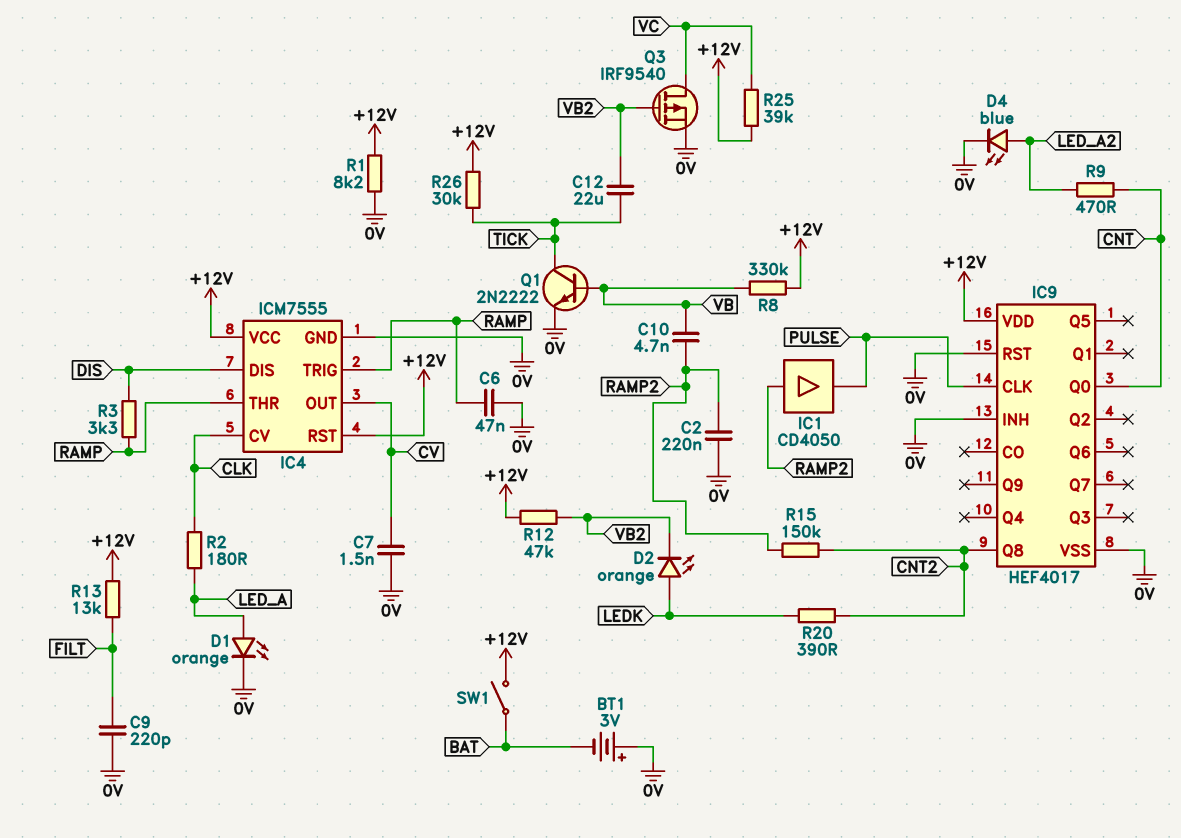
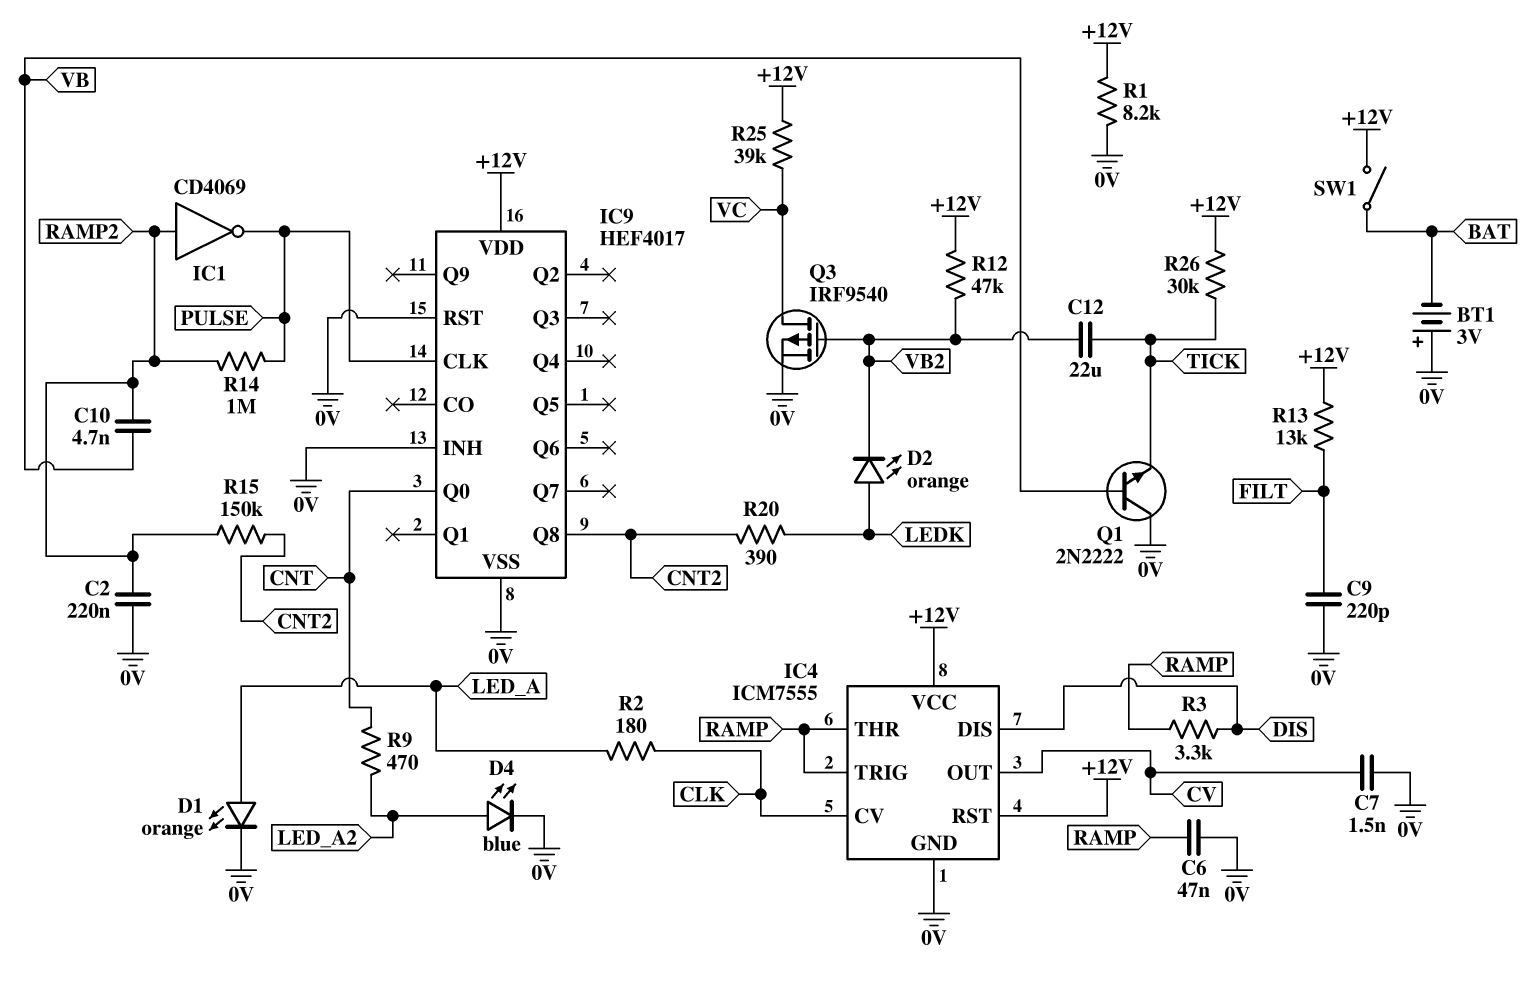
IC1: buffer CD4050 (in RAMP2, out PULSE) -> NOT CD4069 (in RAMP2, out PULSE)
Q1: NPN 2N2222 (B VB, C TICK, E 0V) -> NPN 2N2222 (B VB, C 0V, E TICK)
R8: 330k (+12V, VB) -> none
R14: none -> 1M (PULSE, RAMP2)

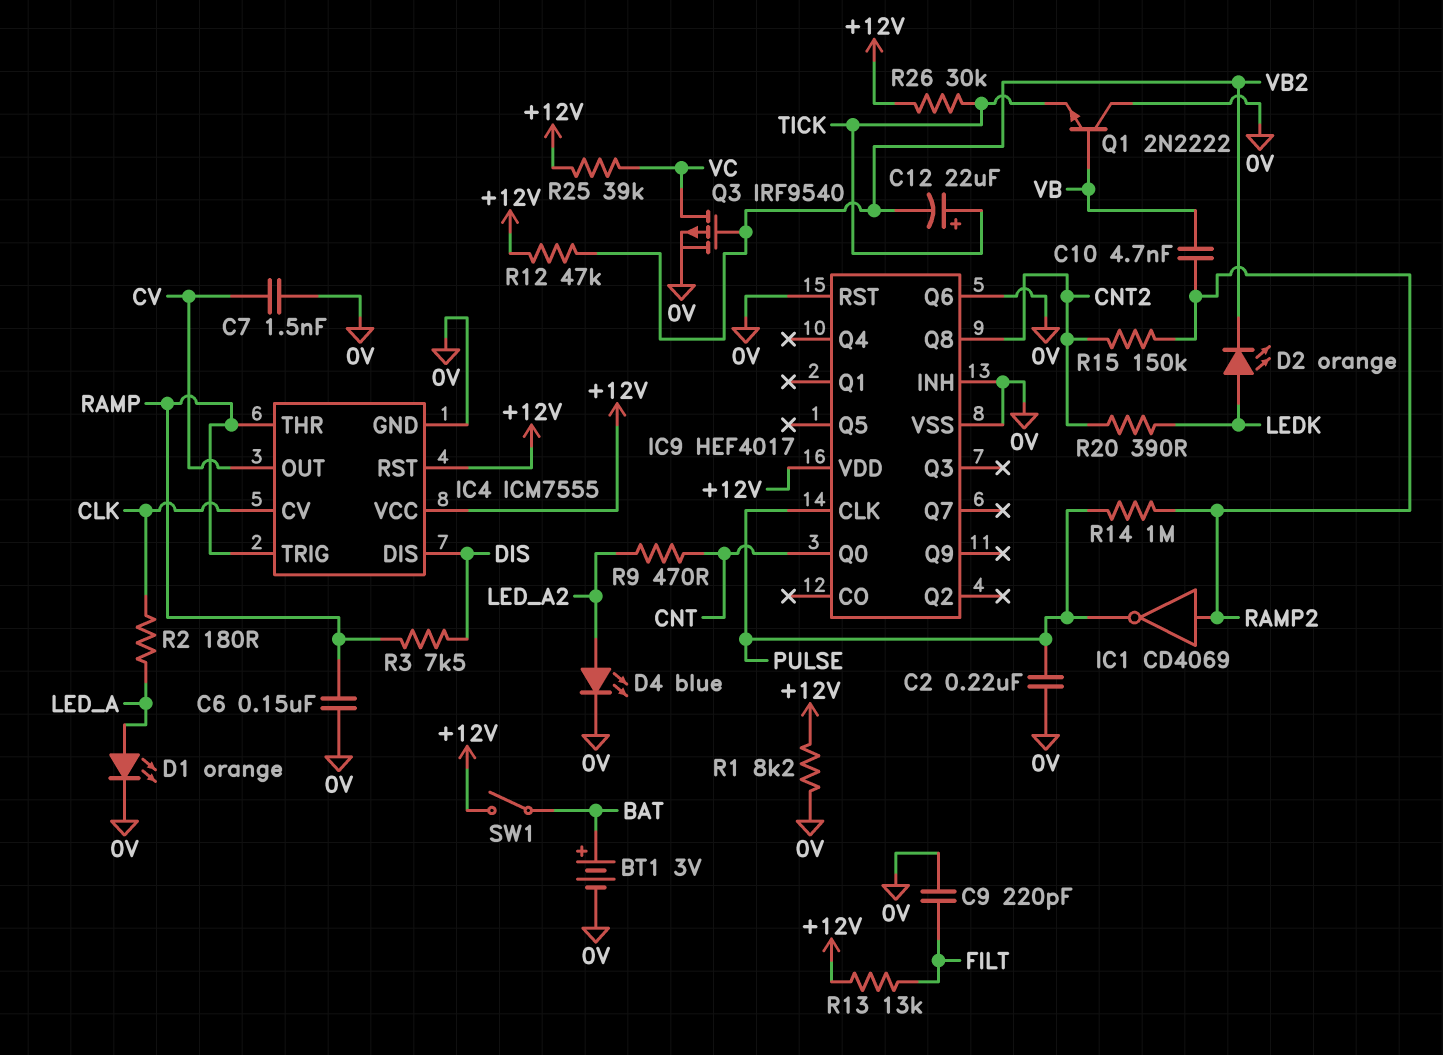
BT1: 3V (plus 0V, minus BAT) -> 3V (plus BAT, minus 0V)
C2: 220nF (0V, RAMP2) -> 220nF (0V, PULSE)
C6: 47nF (0V, RAMP) -> 150nF (0V, RAMP)
C12: 22uF (TICK, VB2) -> 22uF (plus TICK, minus VB2)
IC9 pin Q6: none -> 0V
R3: 3.3k (DIS, RAMP) -> 7.5k (DIS, RAMP)

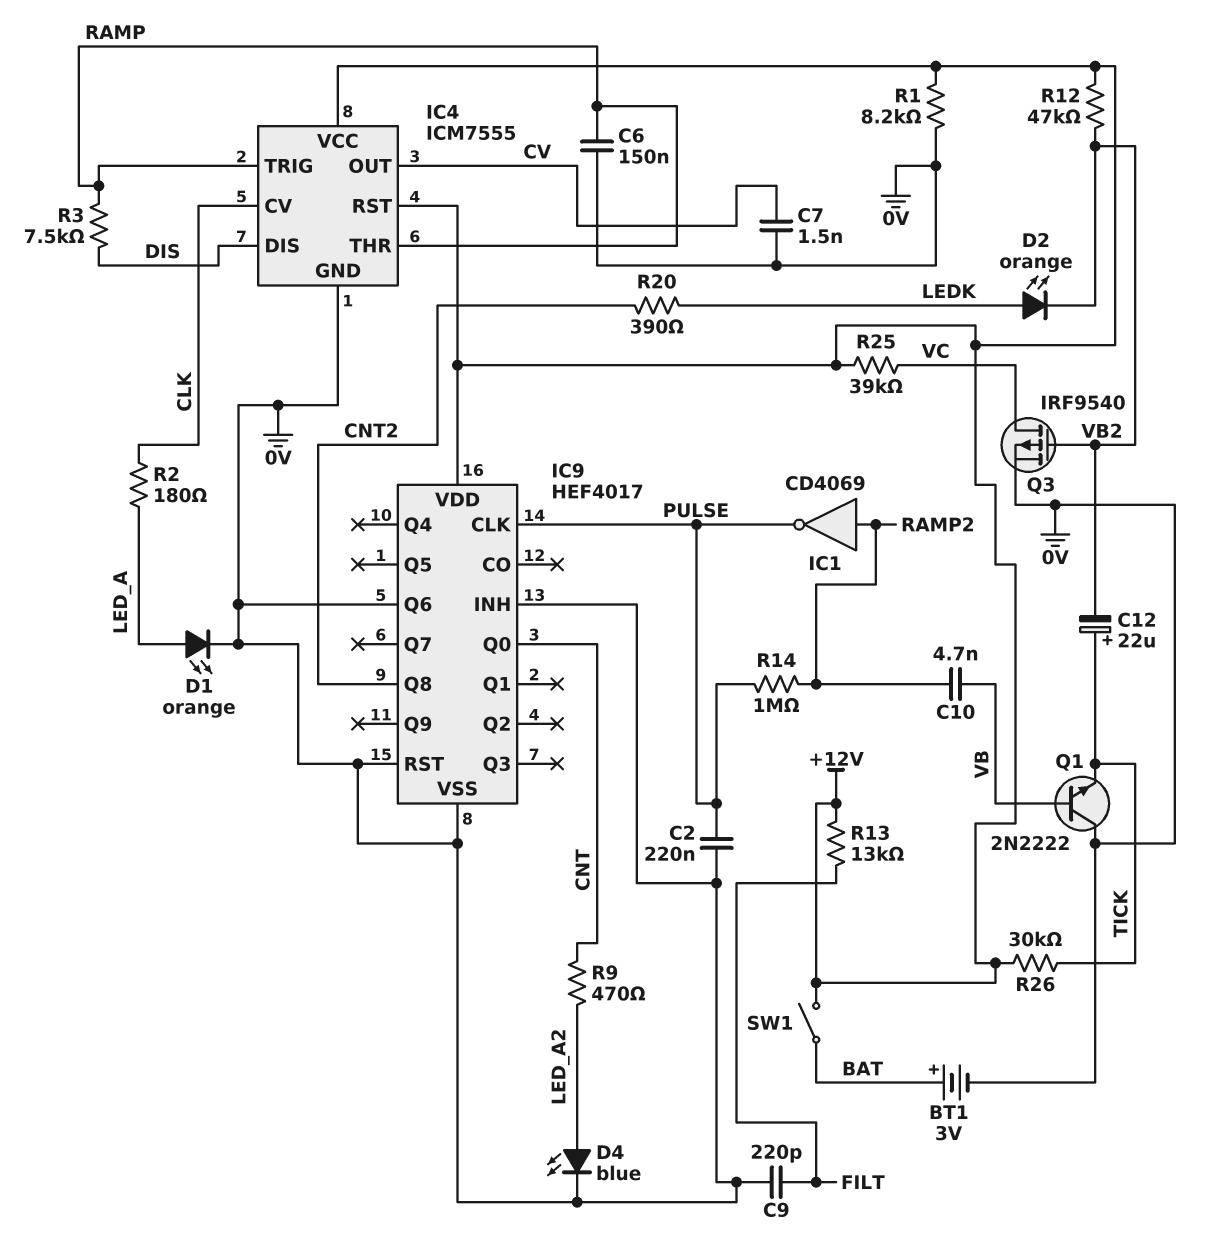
R15: 150k (CNT2, RAMP2) -> none

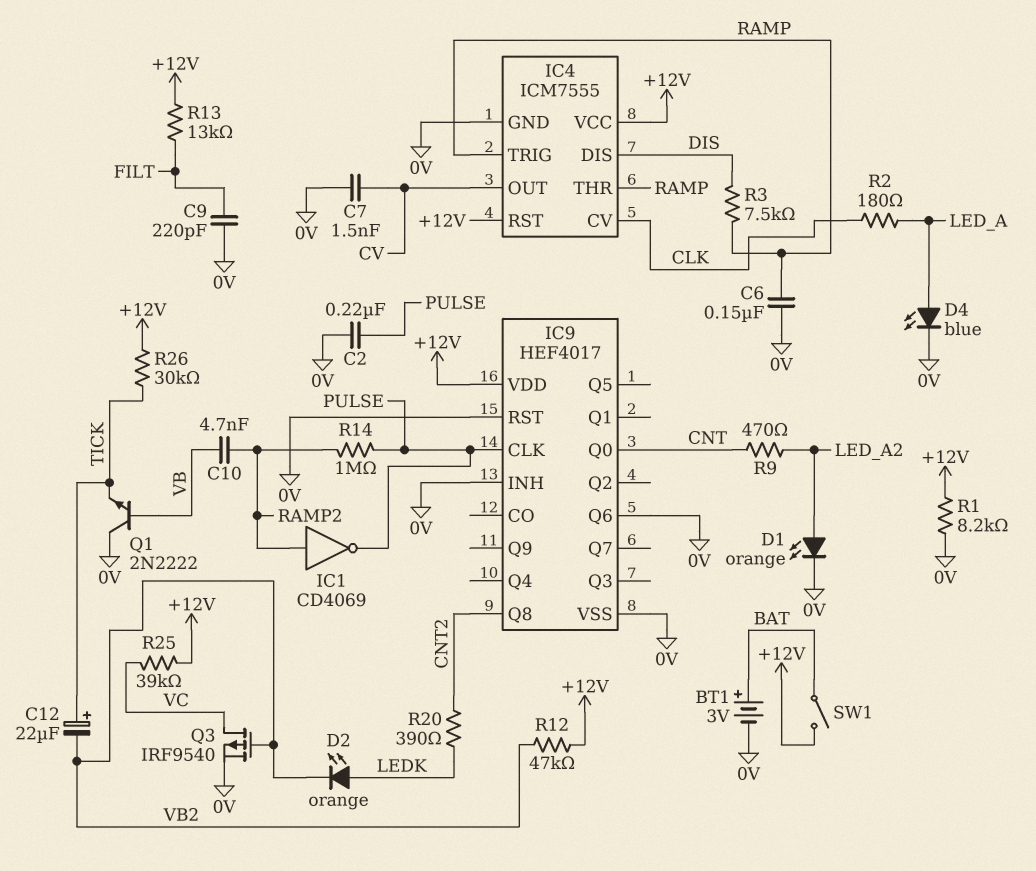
D1: LED orange (A LED_A, K 0V) -> LED orange (A LED_A2, K 0V)
D4: LED blue (A LED_A2, K 0V) -> LED blue (A LED_A, K 0V)

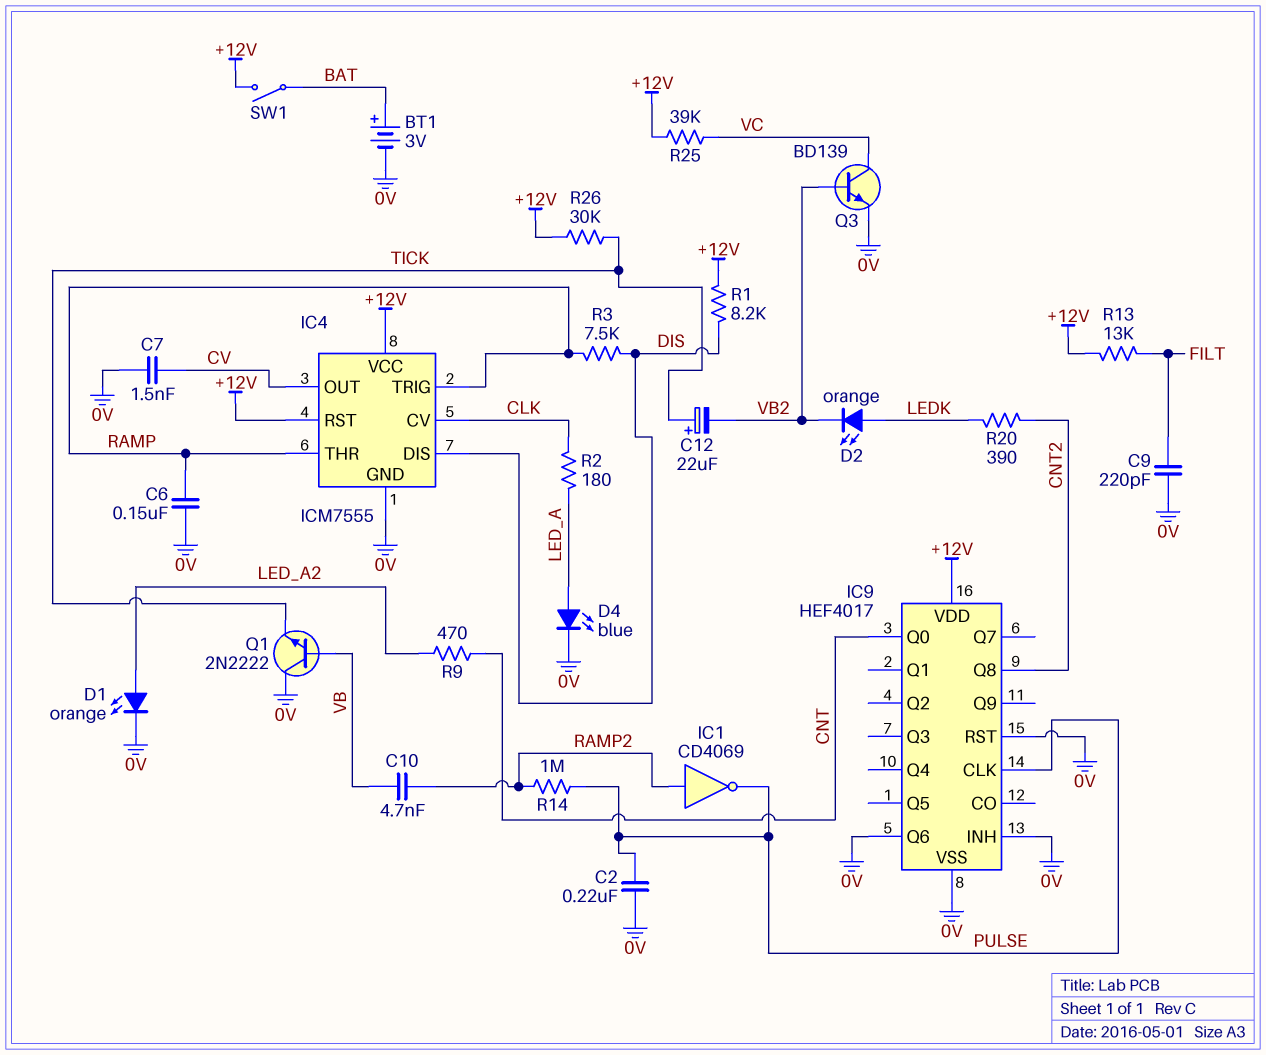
Q3: PMOS IRF9540 (G VB2, D VC, S 0V) -> NPN BD139 (B VB2, C VC, E 0V)
R1: 8.2k (+12V, 0V) -> 8.2k (+12V, DIS)
R12: 47k (+12V, VB2) -> none

